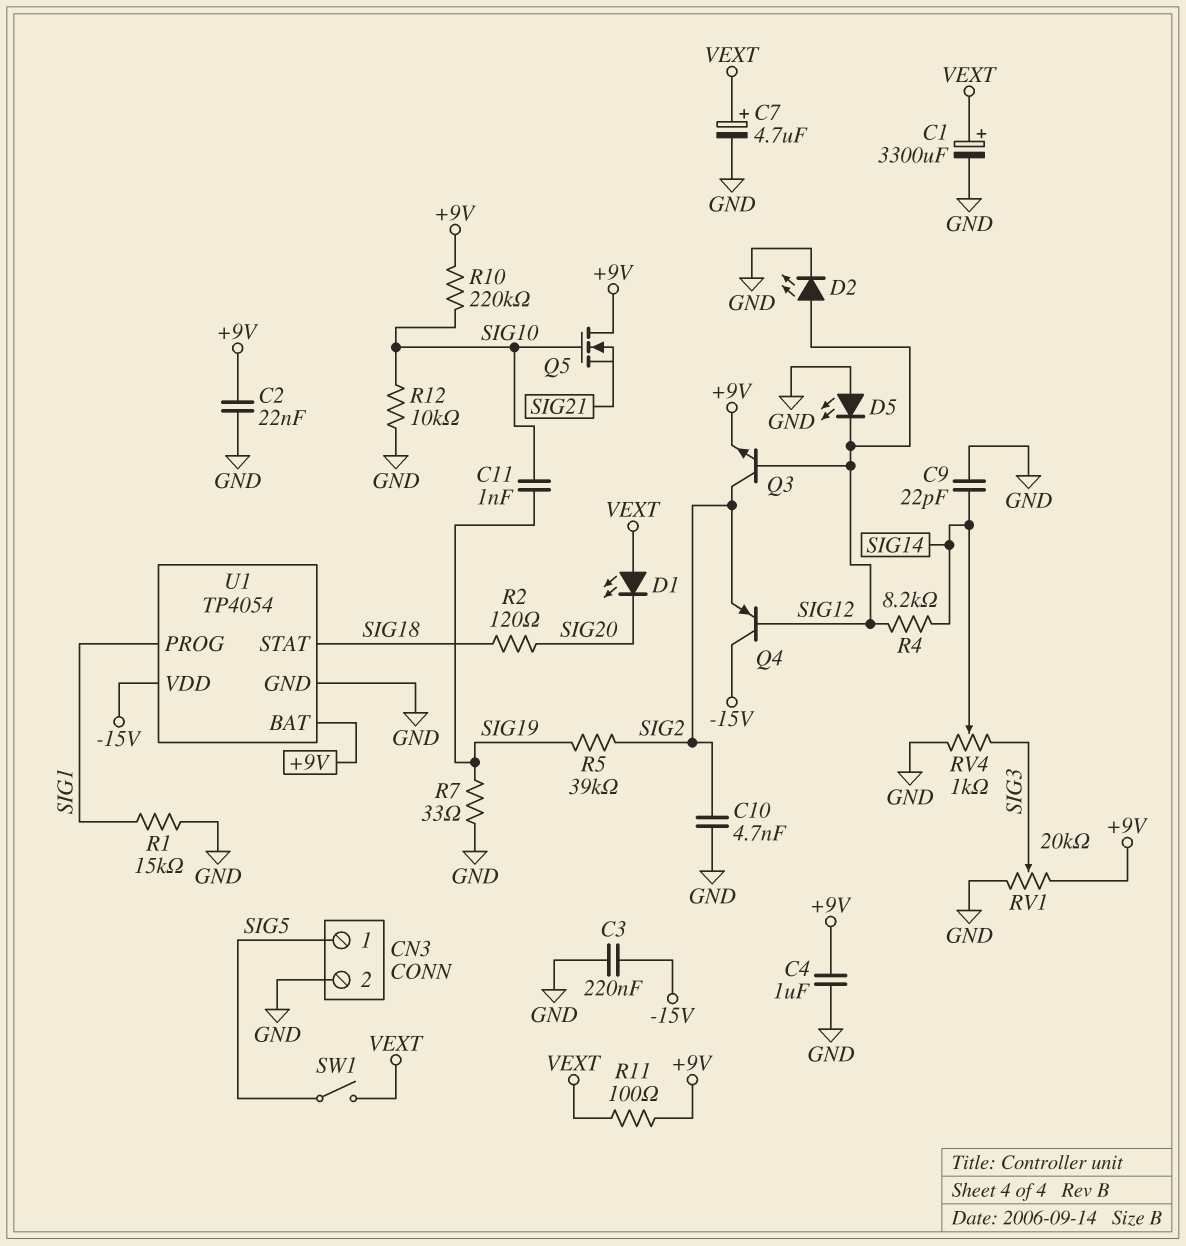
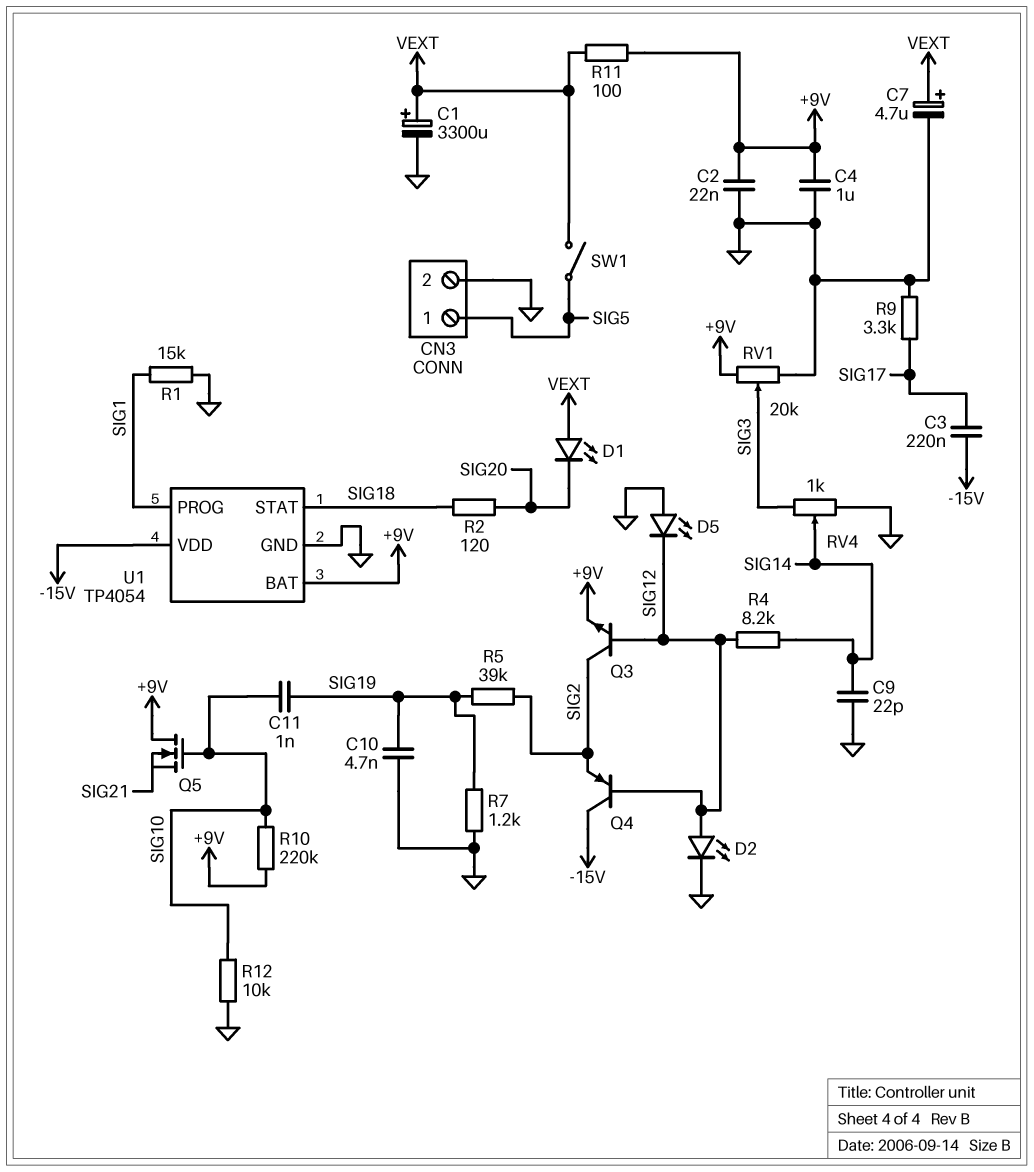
C3: 220nF (-15V, GND) -> 220nF (-15V, SIG17)
C10: 4.7nF (GND, SIG2) -> 4.7nF (GND, SIG19)
R7: 33 (GND, SIG19) -> 1.2k (GND, SIG19)
R9: none -> 3.3k (GND, SIG17)

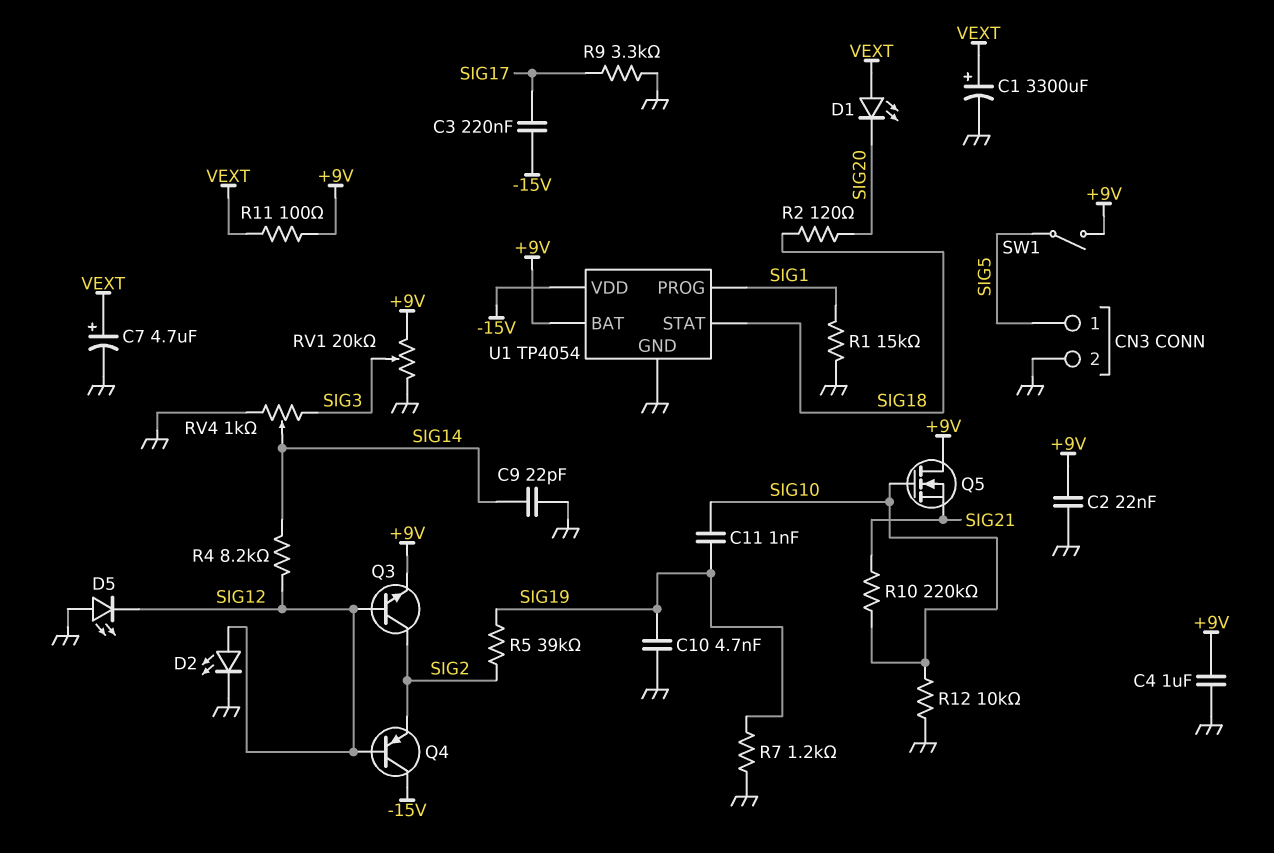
R10: 220k (+9V, SIG10) -> 220k (SIG10, SIG21)
SW1: switch (SIG5, VEXT) -> switch (+9V, SIG5)

